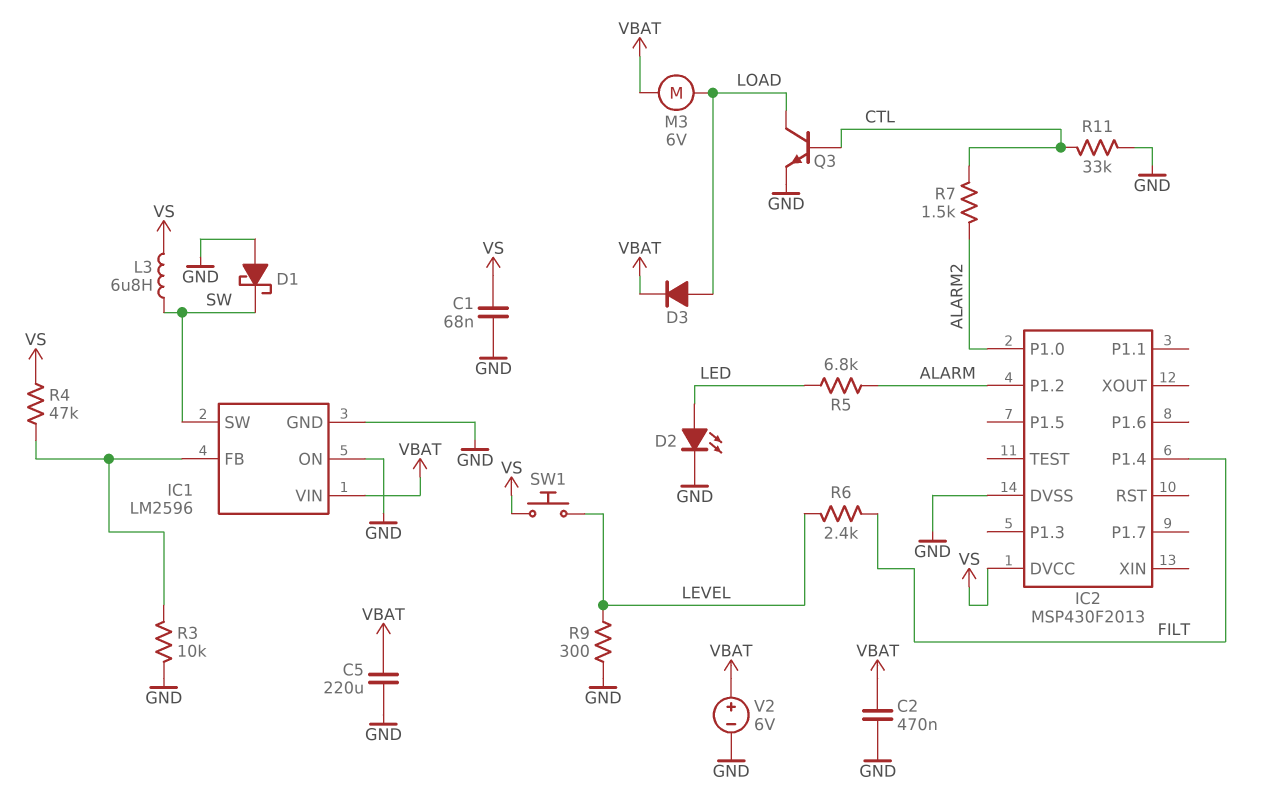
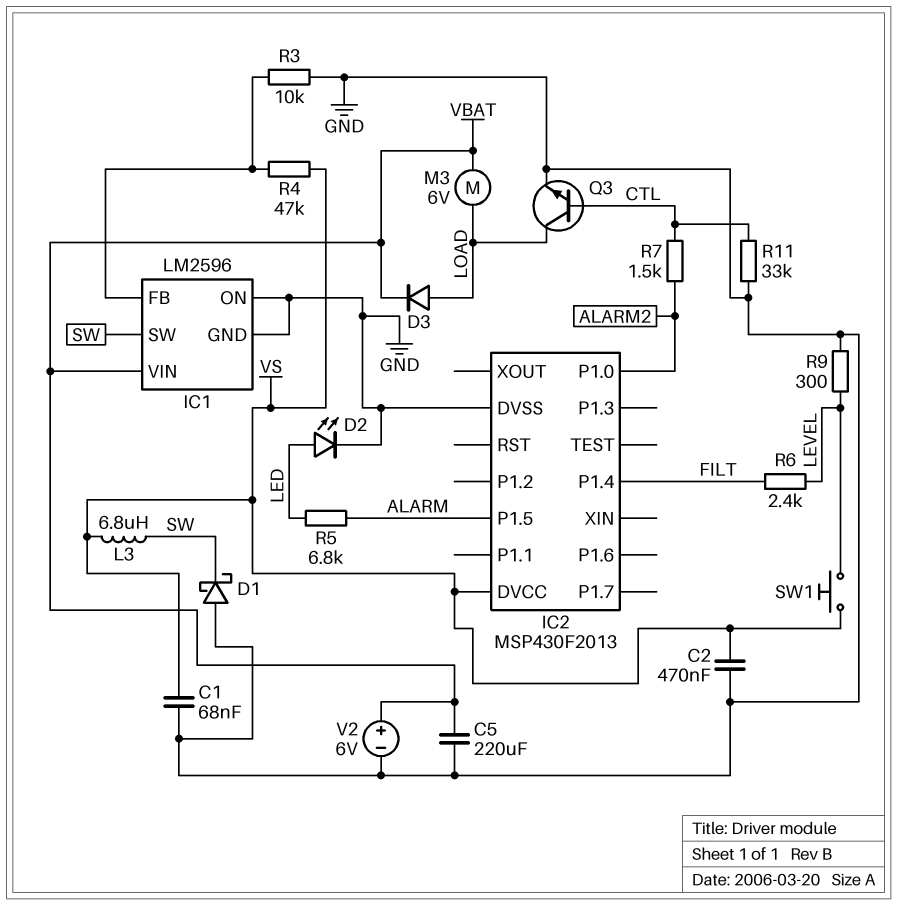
C2: 470nF (GND, VBAT) -> 470nF (GND, VS)
IC2 pin P1.2: ALARM -> none
IC2 pin P1.5: none -> ALARM

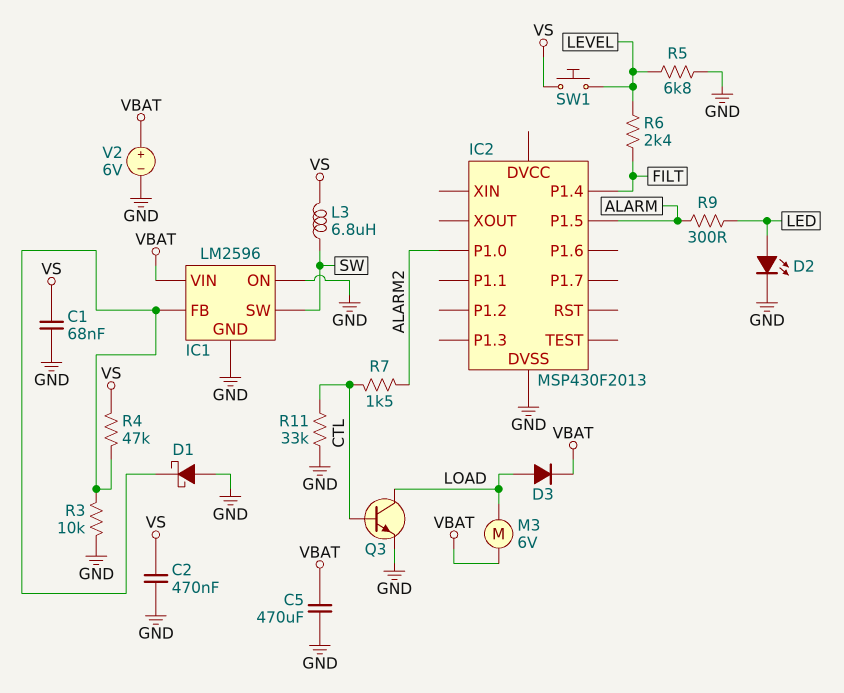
C5: 220uF (GND, VBAT) -> 470uF (GND, VBAT)
D1: schottky (A GND, K SW) -> schottky (A GND, K IC1/FB)
IC2 pin DVCC: VS -> none
R5: 6.8k (ALARM, LED) -> 6.8k (GND, LEVEL)
R9: 300 (GND, LEVEL) -> 300 (ALARM, LED)

